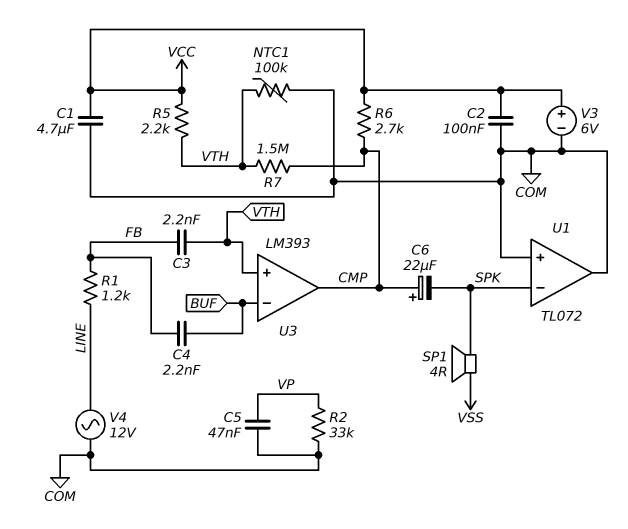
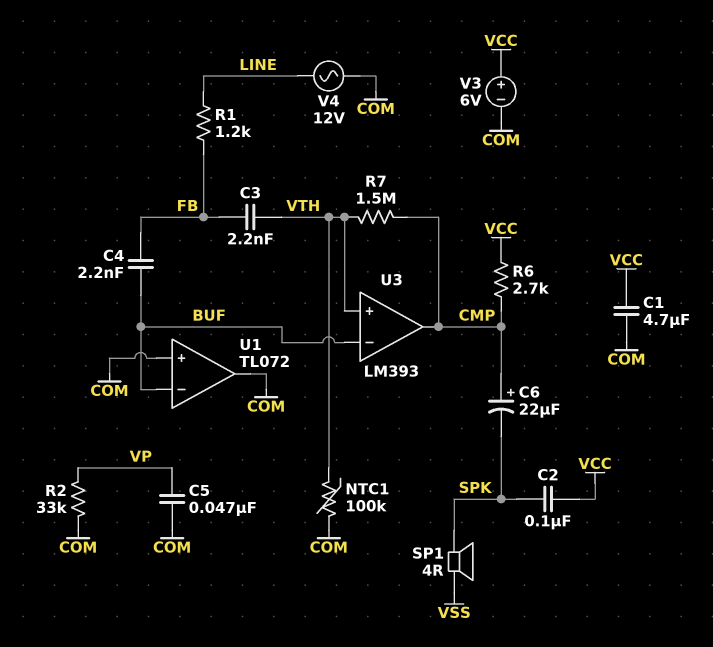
C2: 100nF (COM, VCC) -> 100nF (SPK, VCC)
R5: 2.2k (VCC, VTH) -> none
U1 pin in-: SPK -> BUF

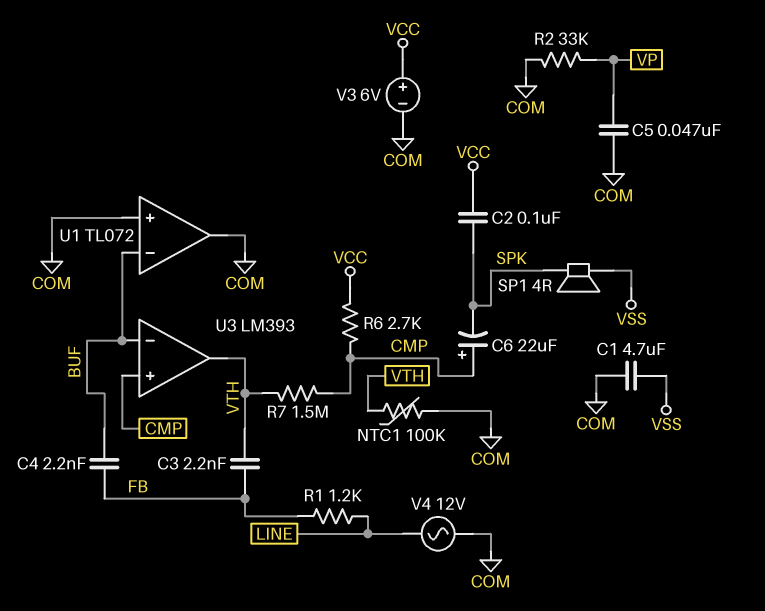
C1: 4.7uF (COM, VCC) -> 4.7uF (COM, VSS)
U3 pin in+: VTH -> CMP
U3 pin out: CMP -> VTH

